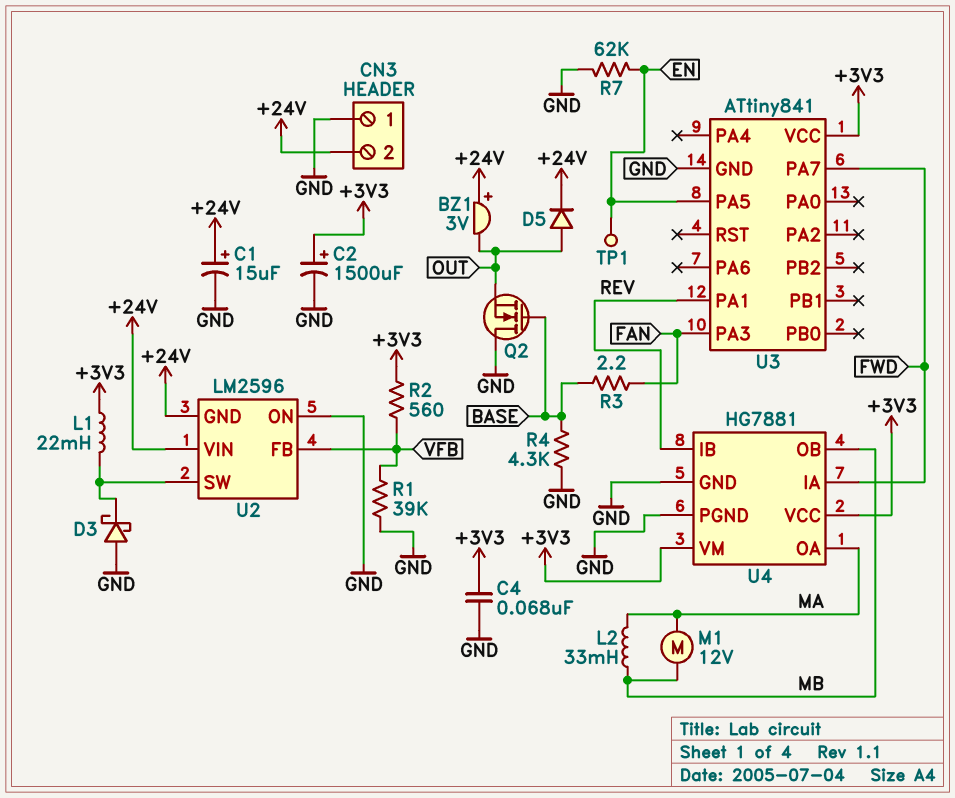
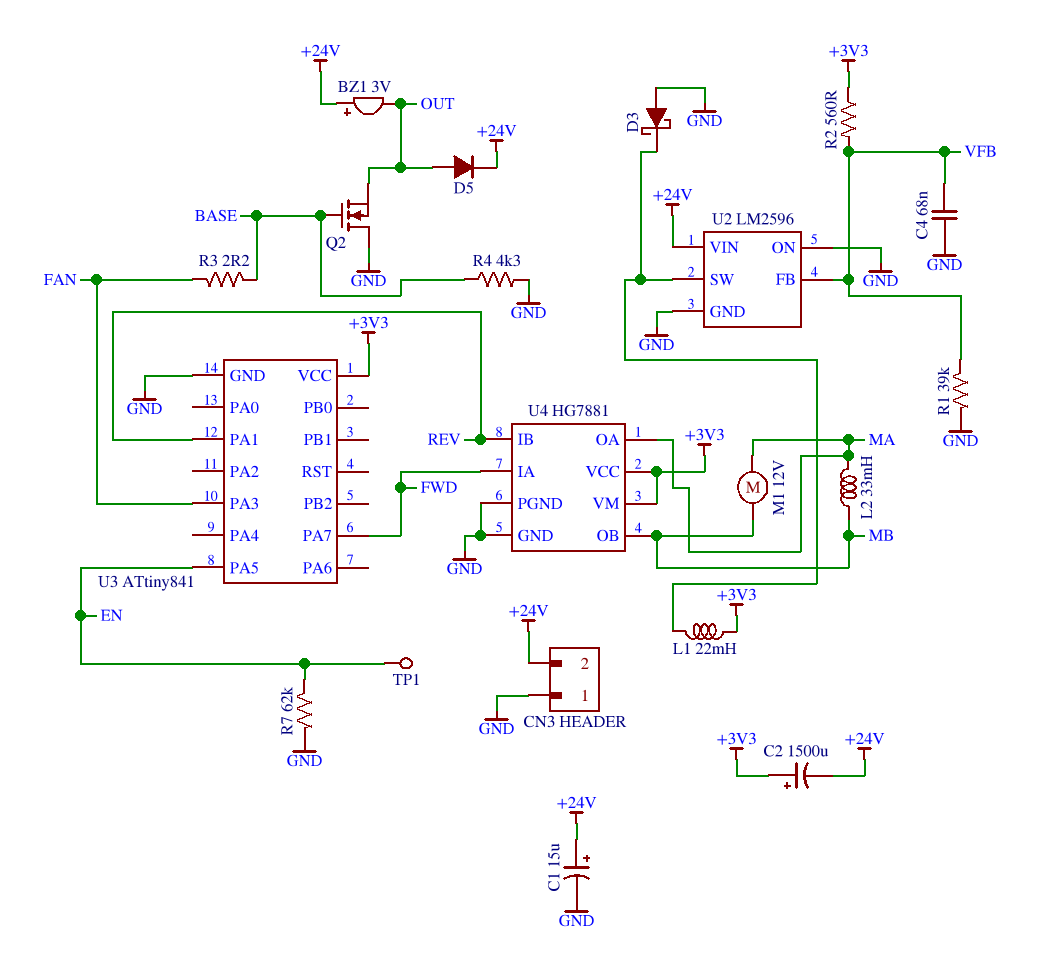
C2: 1500uF (plus +3V3, minus GND) -> 1500uF (plus +3V3, minus +24V)
C4: 68nF (+3V3, GND) -> 68nF (GND, VFB)
U2 pin GND: +24V -> GND

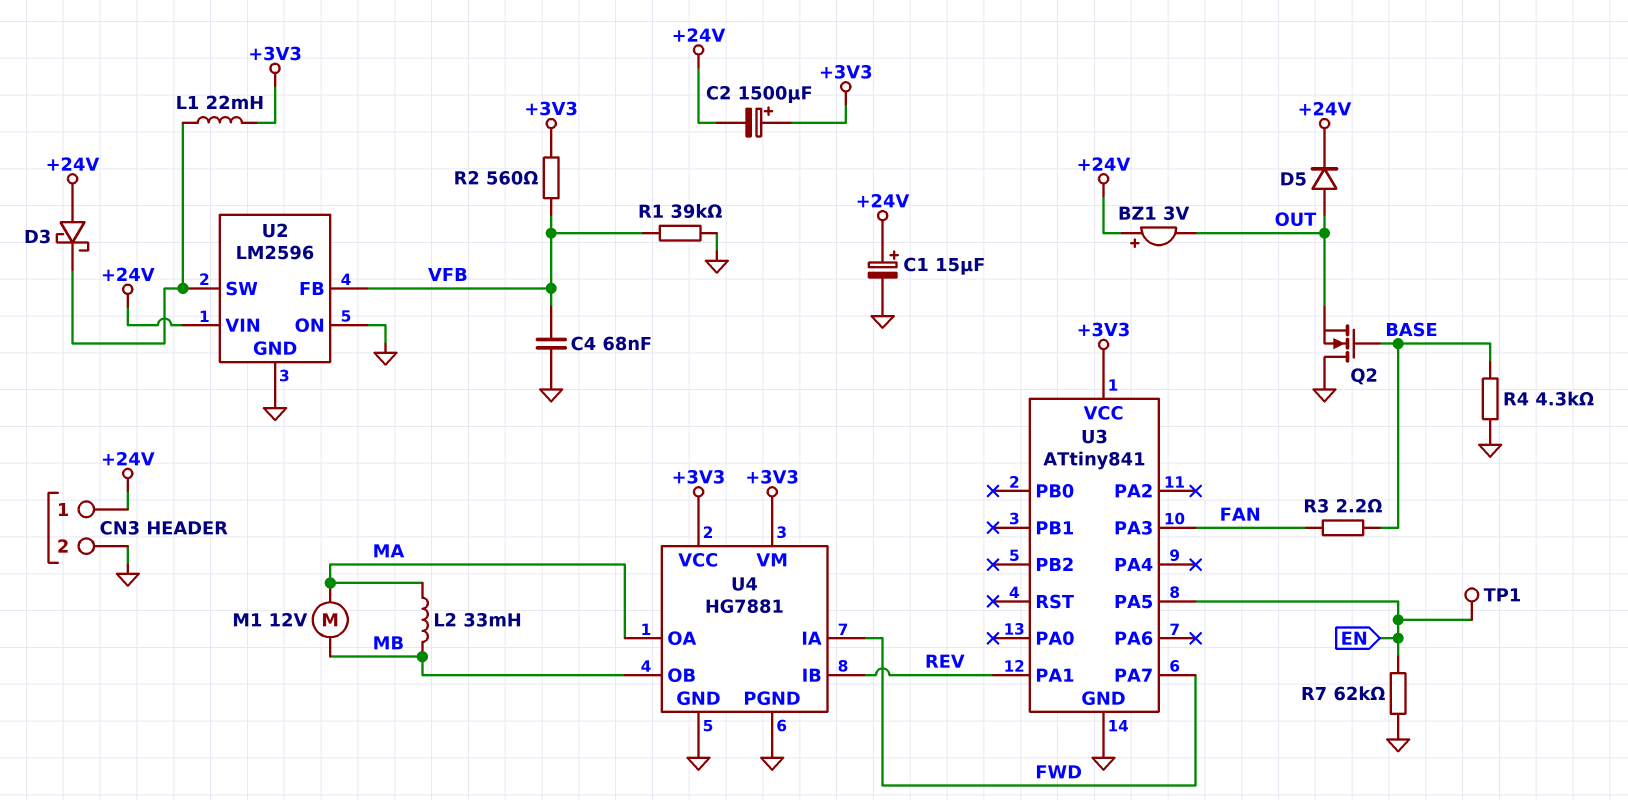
CN3 pin 1: GND -> +24V
CN3 pin 2: +24V -> GND
D3: schottky (A GND, K U2/SW) -> schottky (A +24V, K U2/SW)

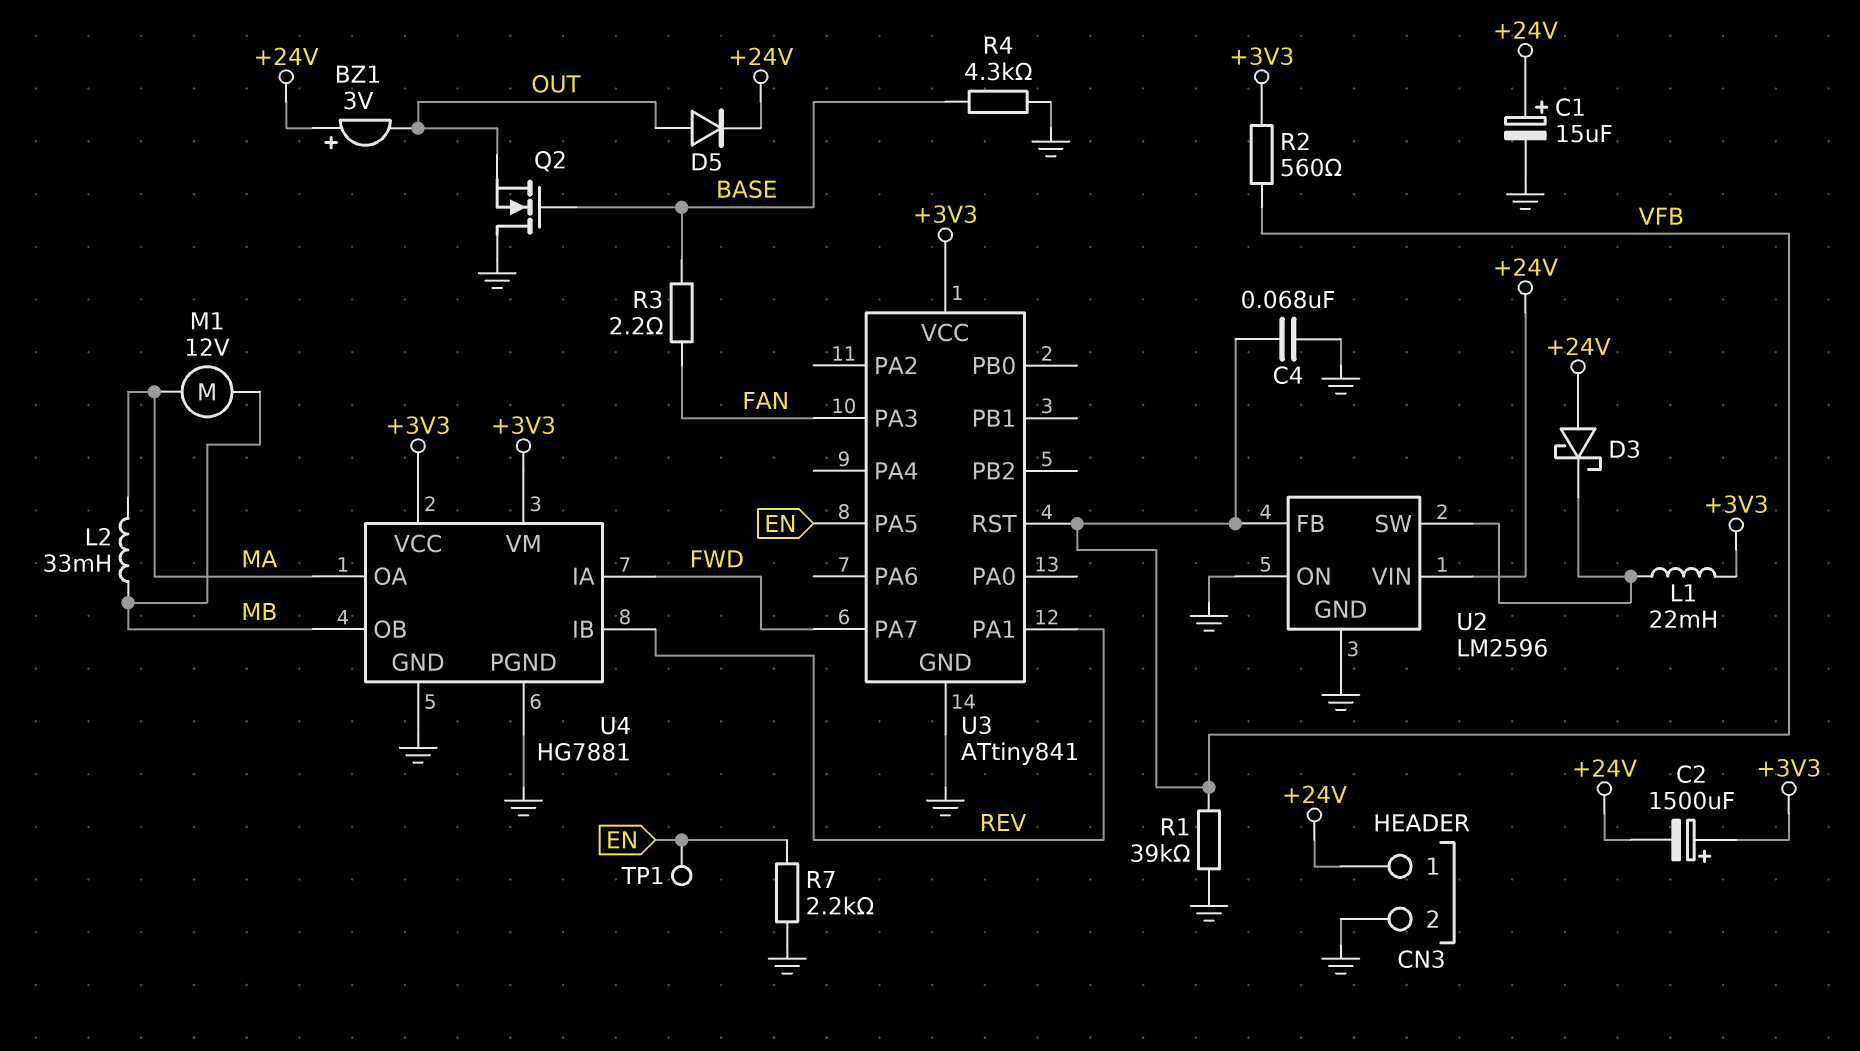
R7: 62k (EN, GND) -> 2.2k (EN, GND)
U3 pin RST: none -> VFB

